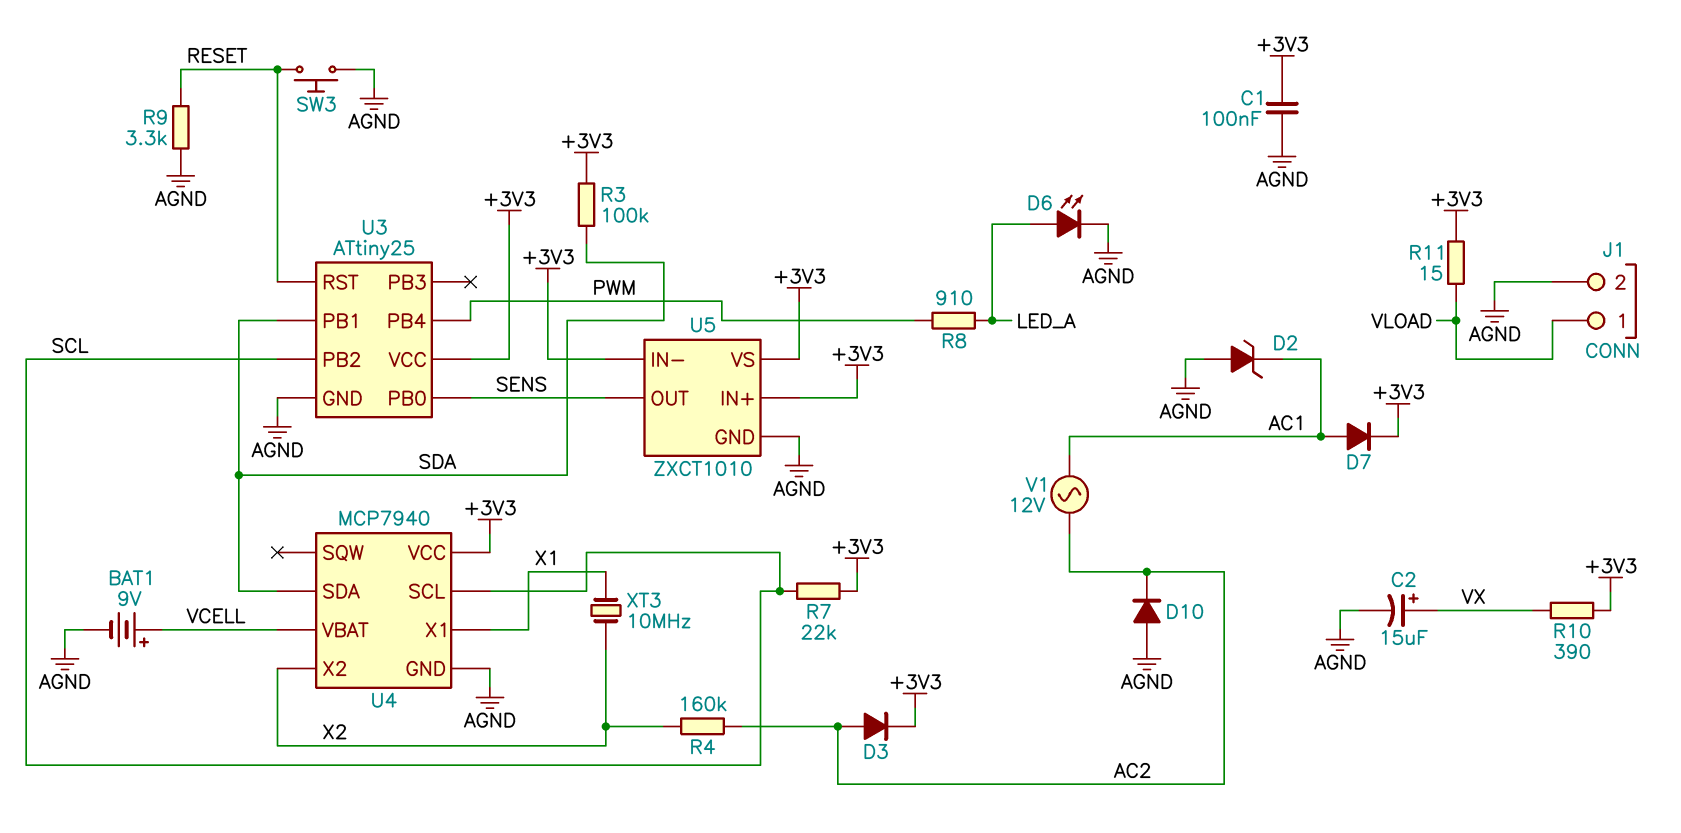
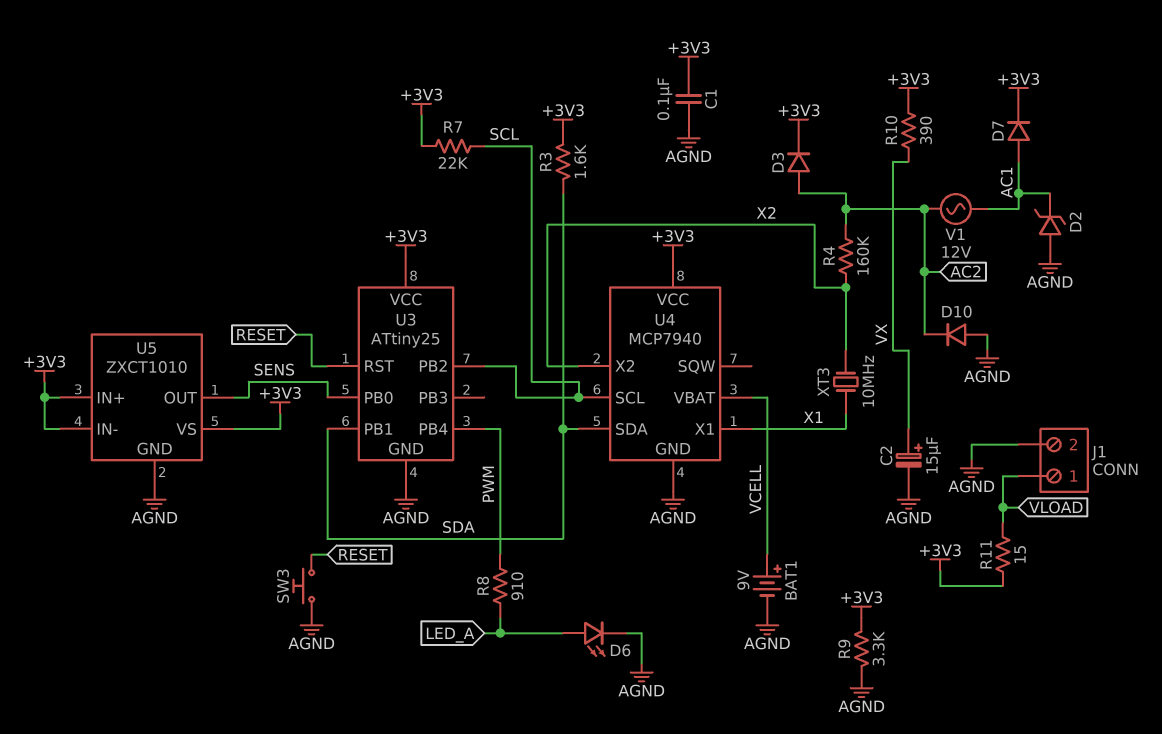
R3: 100k (+3V3, SDA) -> 1.6k (+3V3, SDA)
R9: 3.3k (AGND, RESET) -> 3.3k (+3V3, AGND)

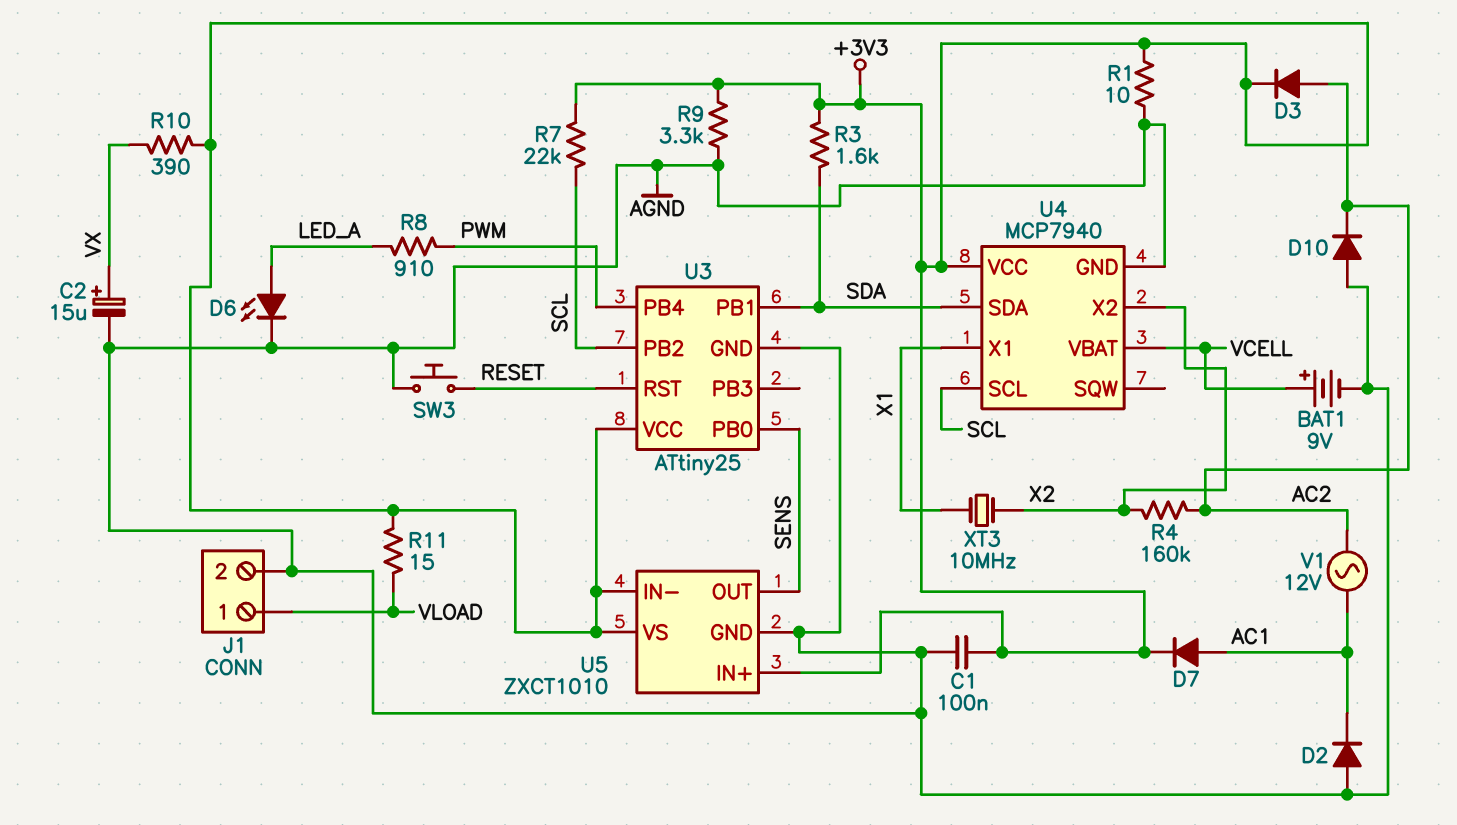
D2: zener (A AGND, K AC1) -> diode (A AGND, K AC1)
R1: none -> 10 (+3V3, AGND)

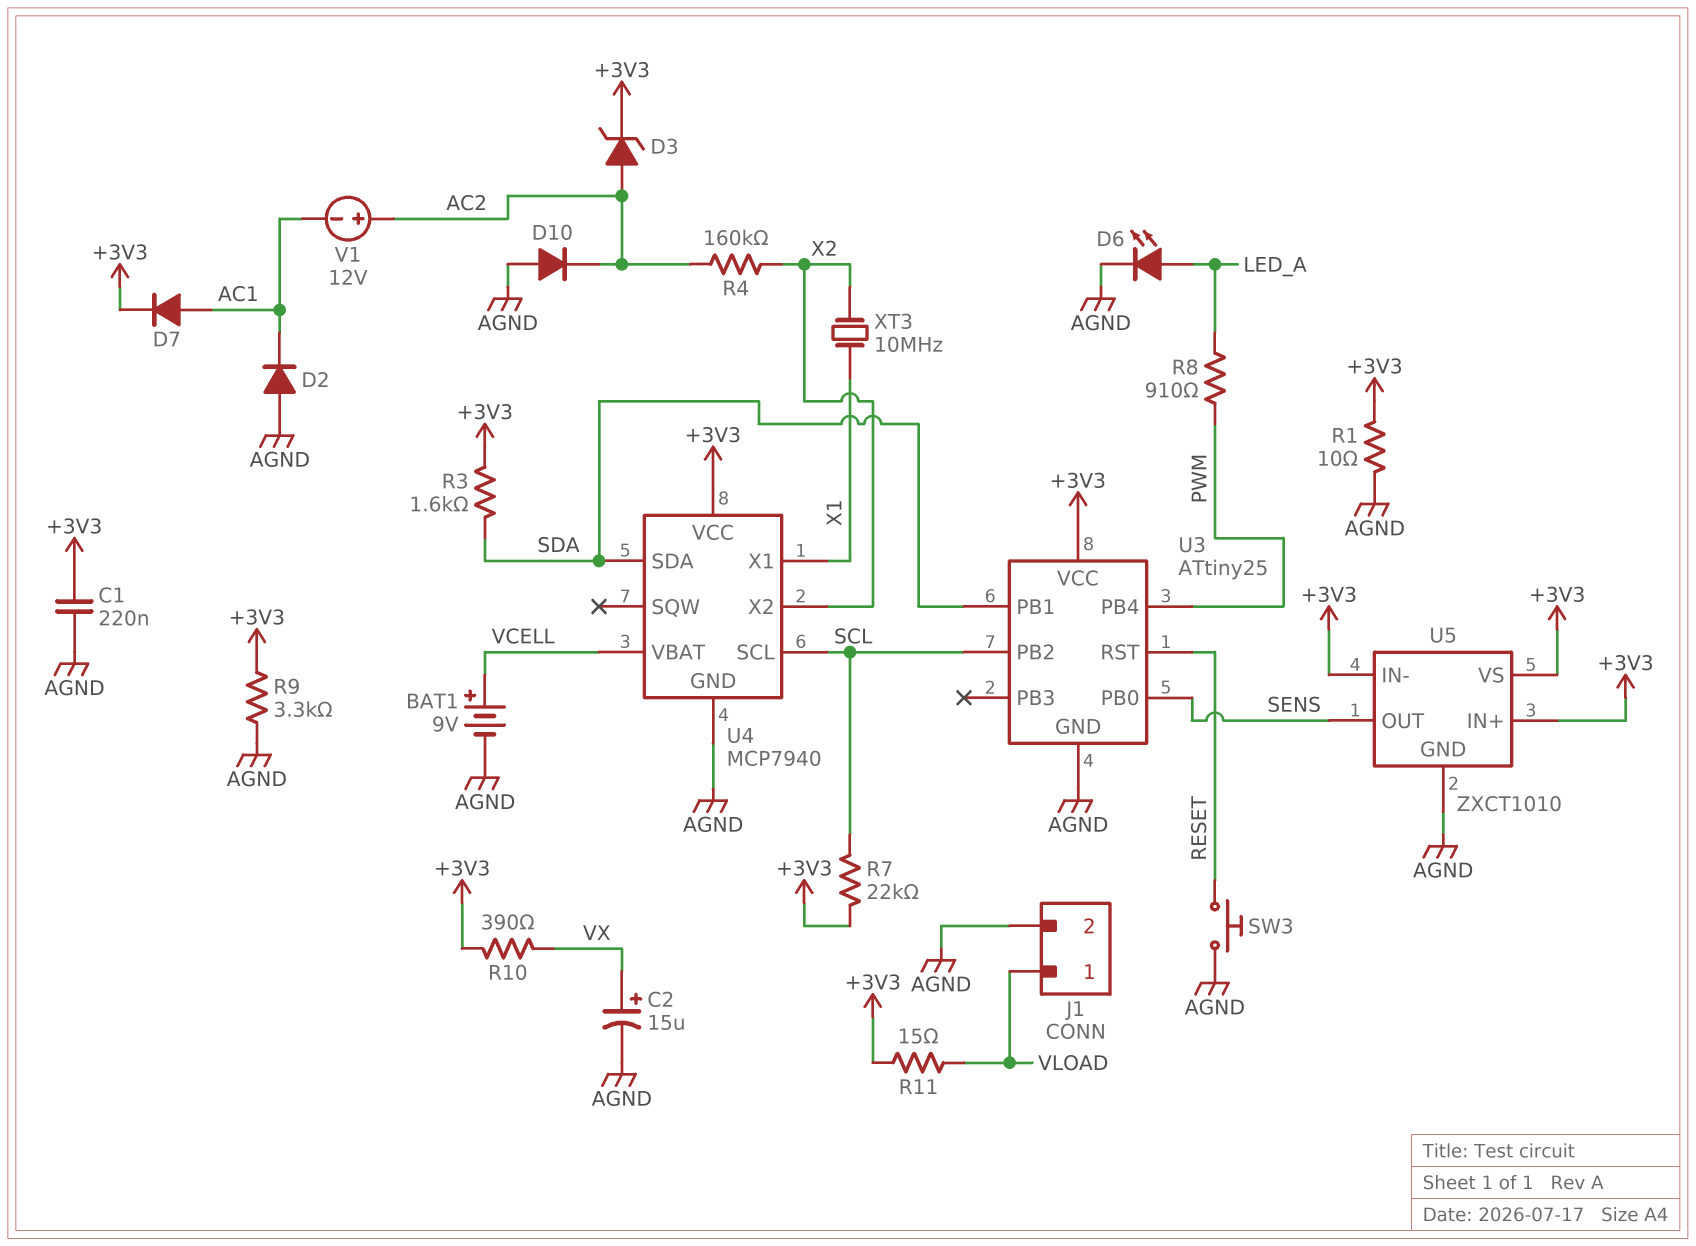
C1: 100nF (+3V3, AGND) -> 220nF (+3V3, AGND)
D3: diode (A AC2, K +3V3) -> zener (A AC2, K +3V3)
V1: AC 12V (AC1, AC2) -> 12V (plus AC2, minus AC1)

